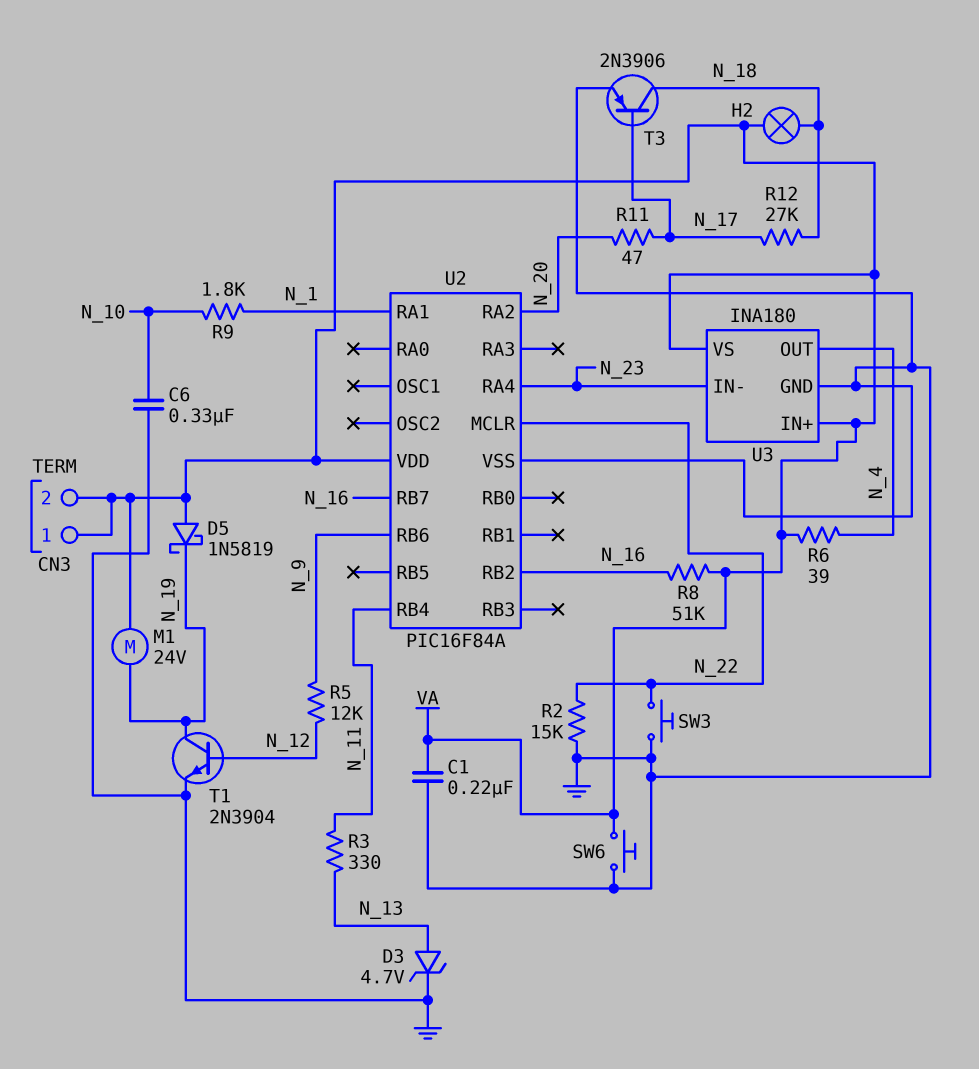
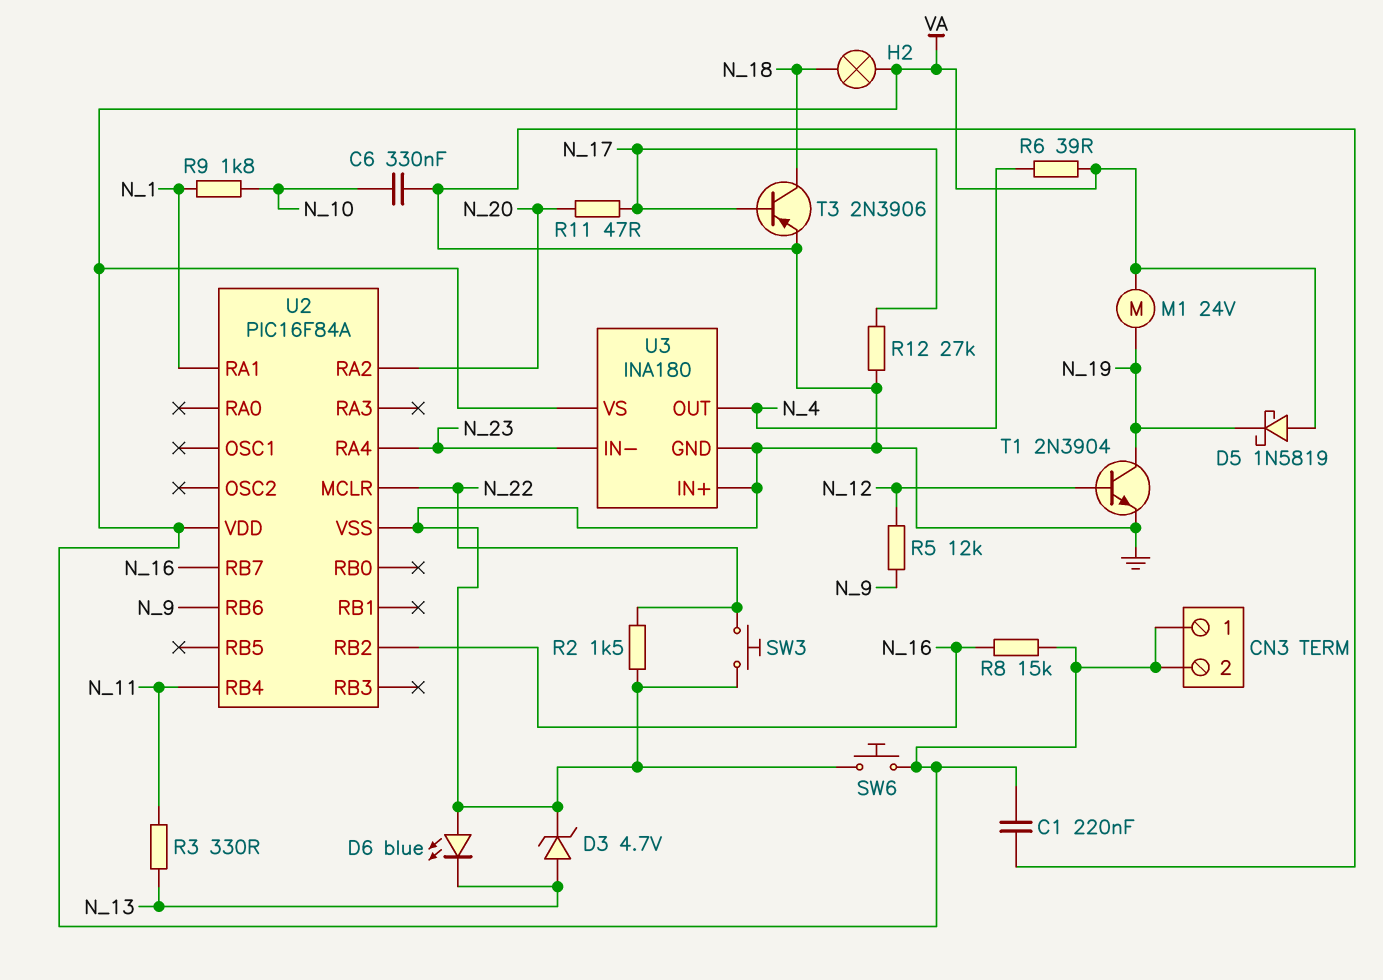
D6: none -> LED blue (A GND, K N_13)
R2: 15k (GND, N_22) -> 1.5k (GND, N_22)
R8: 51k (N_16, VA) -> 15k (N_16, VA)
R12: 27k (N_17, N_18) -> 27k (GND, N_17)
U3 pin IN+: VA -> GND

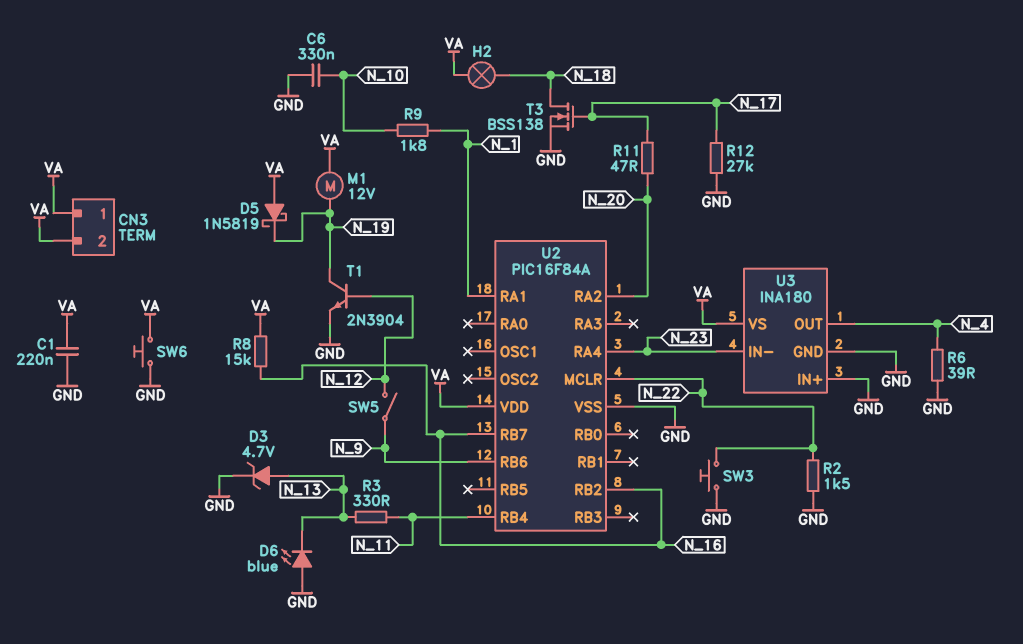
M1: motor 24V (N_19, VA) -> motor 12V (N_19, VA)
R5: 12k (N_9, N_12) -> none
R6: 39 (N_4, VA) -> 39 (GND, N_4)
SW5: none -> switch (N_9, N_12)
T3: PNP 2N3906 (B N_17, C N_18, E GND) -> NMOS BSS138 (G N_17, D N_18, S GND)

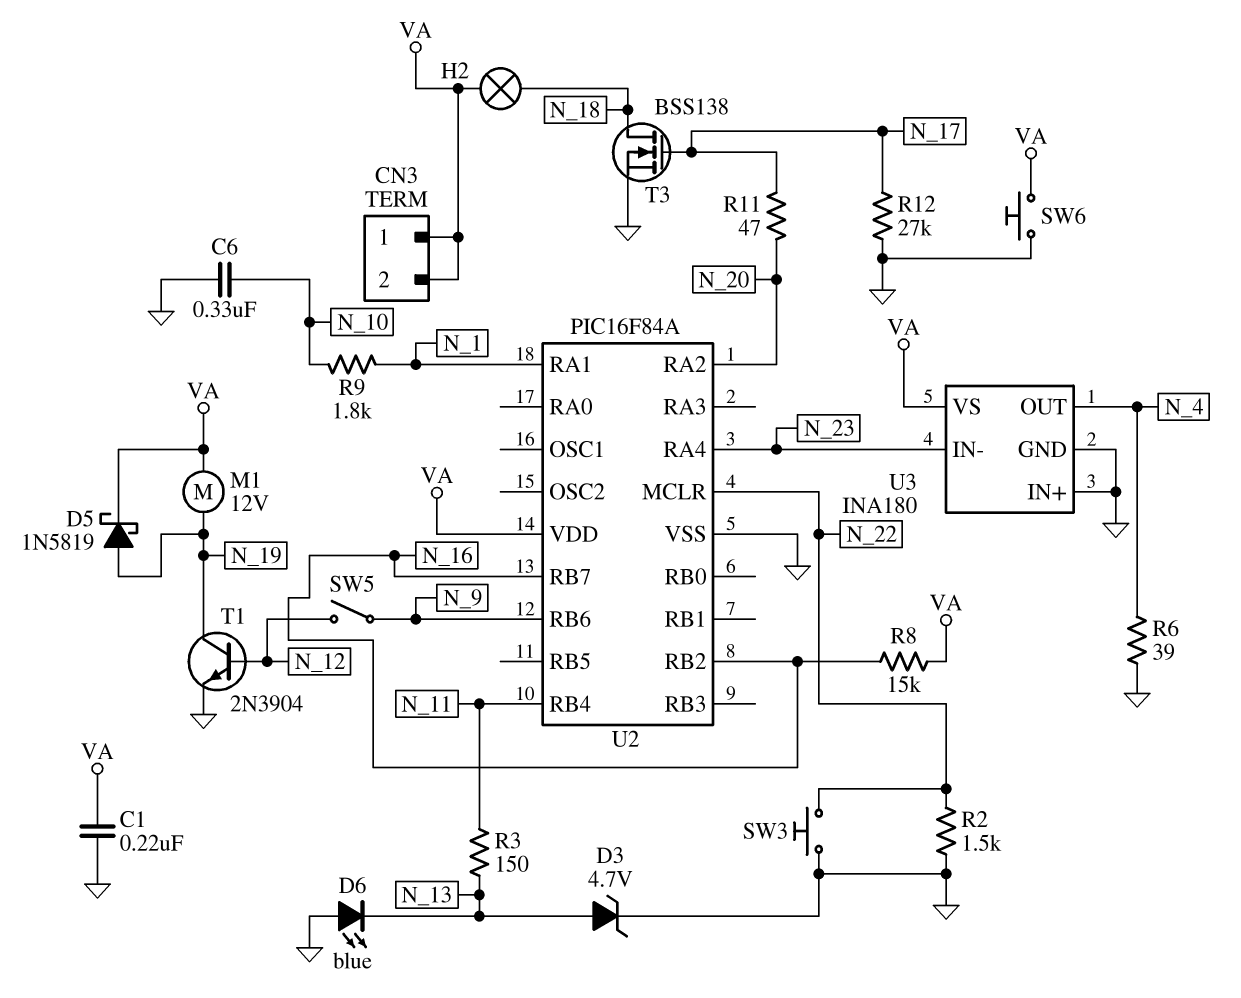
D5: schottky 1N5819 (A VA, K N_19) -> schottky 1N5819 (A N_19, K VA)
R3: 330 (N_11, N_13) -> 150 (N_11, N_13)

